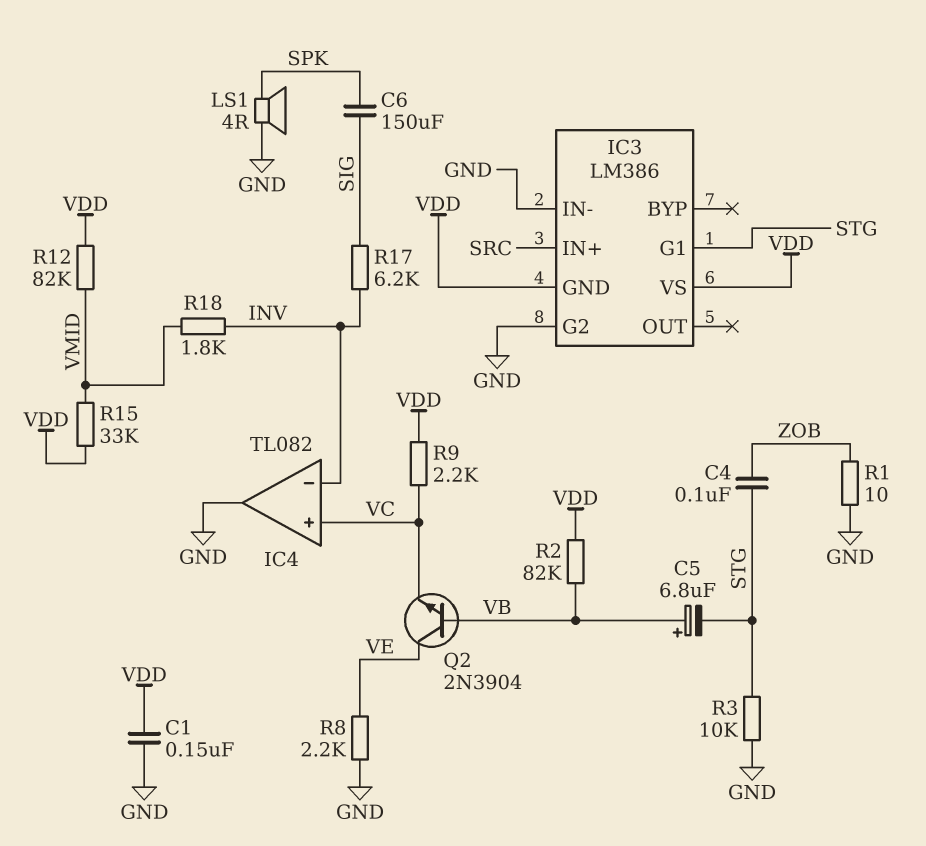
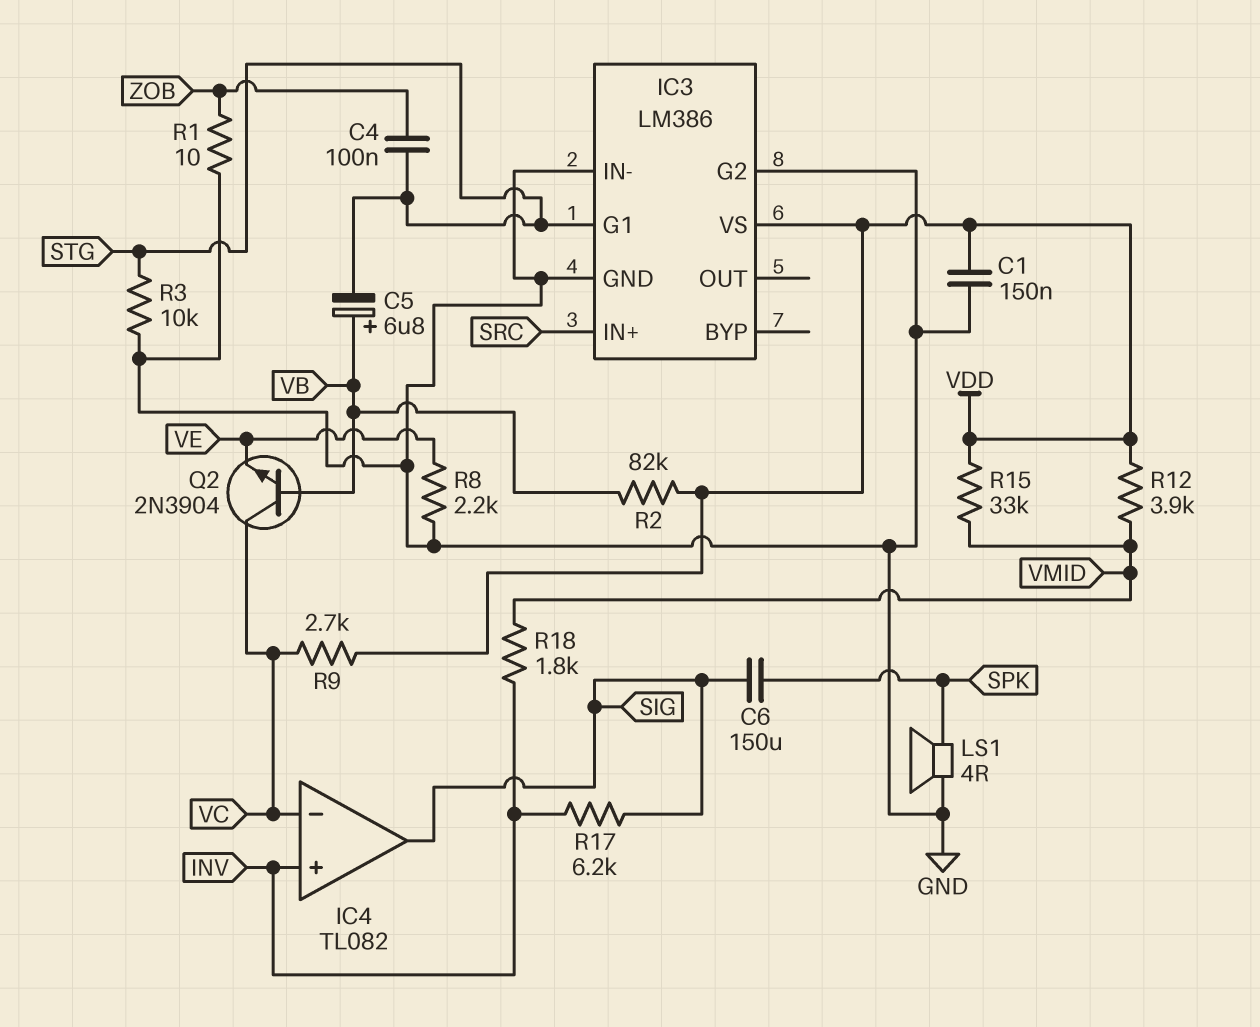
IC3 pin GND: VDD -> GND
IC4 pin in+: VC -> INV
IC4 pin in-: INV -> VC
IC4 pin out: GND -> SIG
Q2: NPN 2N3904 (B VB, C VE, E VC) -> NPN 2N3904 (B VB, C VC, E VE)
R9: 2.2k (VC, VDD) -> 2.7k (VC, VDD)
R12: 82k (VDD, VMID) -> 3.9k (VDD, VMID)

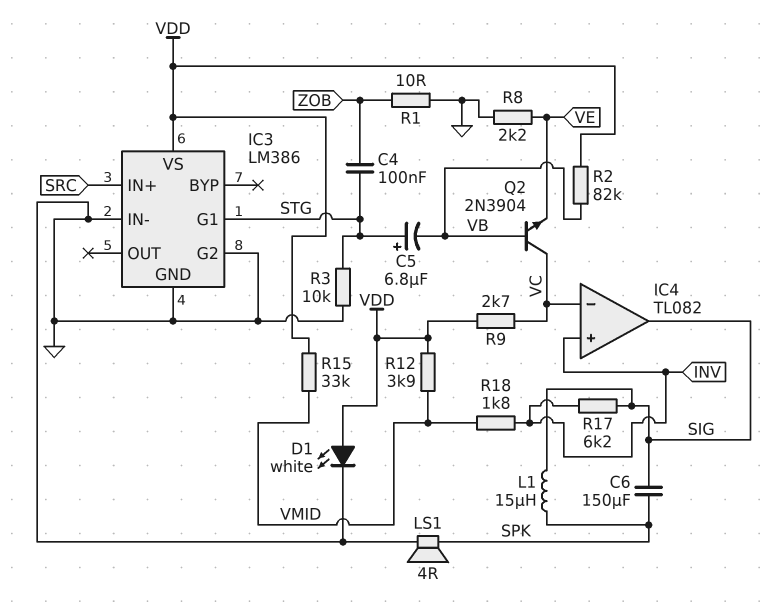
C1: 150nF (GND, VDD) -> none
C5: 6.8uF (plus VB, minus STG) -> 6.8uF (plus STG, minus VB)
D1: none -> LED white (A VDD, K GND)
L1: none -> 15uH (SIG, SPK)

